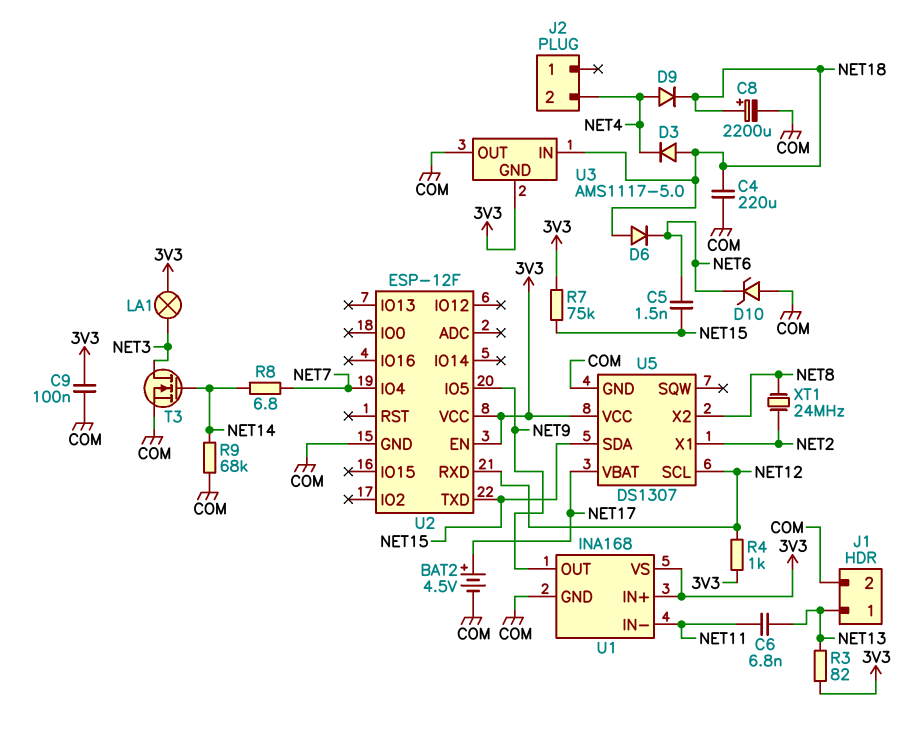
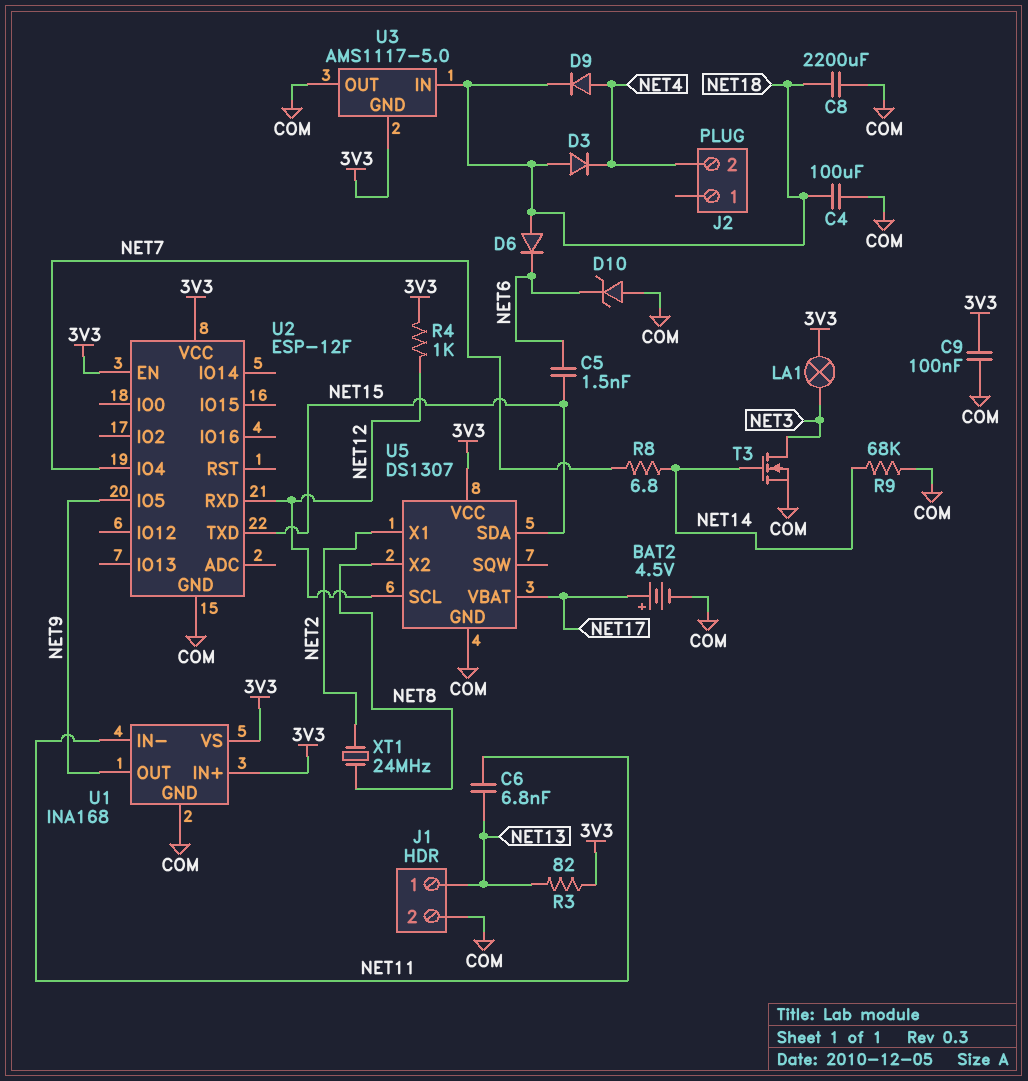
C4: 220uF (COM, NET18) -> 100uF (COM, NET18)
C8: 2200uF (plus NET18, minus COM) -> 2200uF (COM, NET18)
R7: 75k (3V3, NET15) -> none

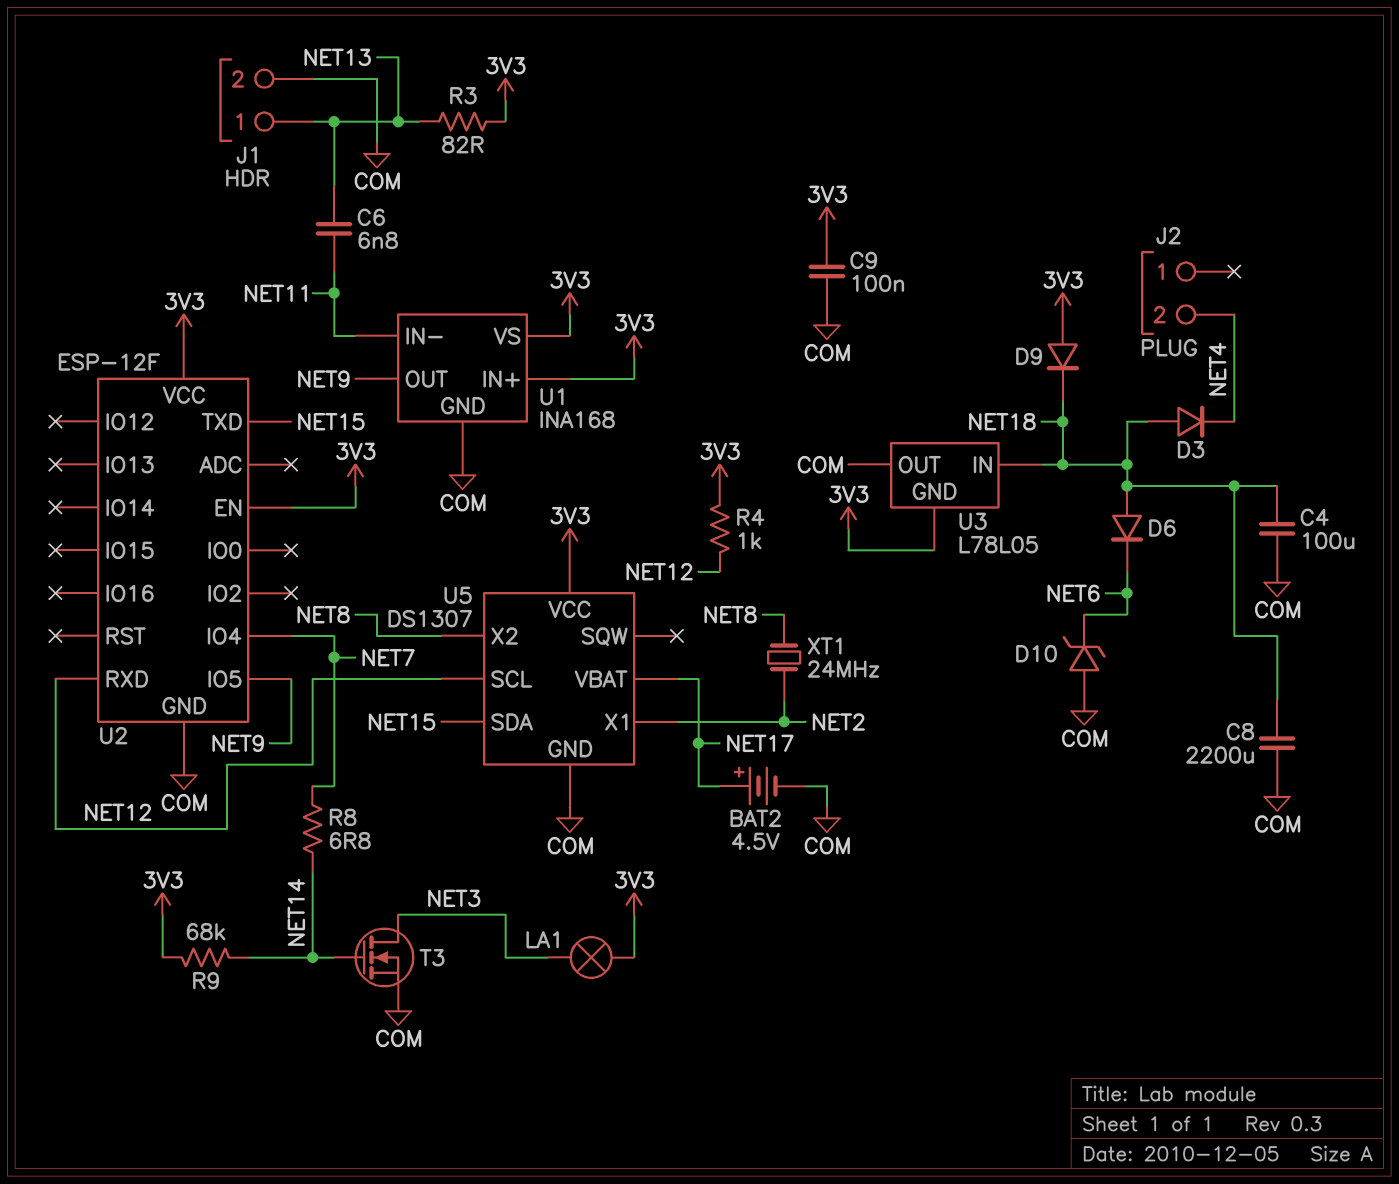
C5: 1.5nF (NET6, NET15) -> none
D9: diode (A NET4, K NET18) -> diode (A 3V3, K NET18)
R9: 68k (COM, NET14) -> 68k (3V3, NET14)
U3: AMS1117-5.0 -> L78L05

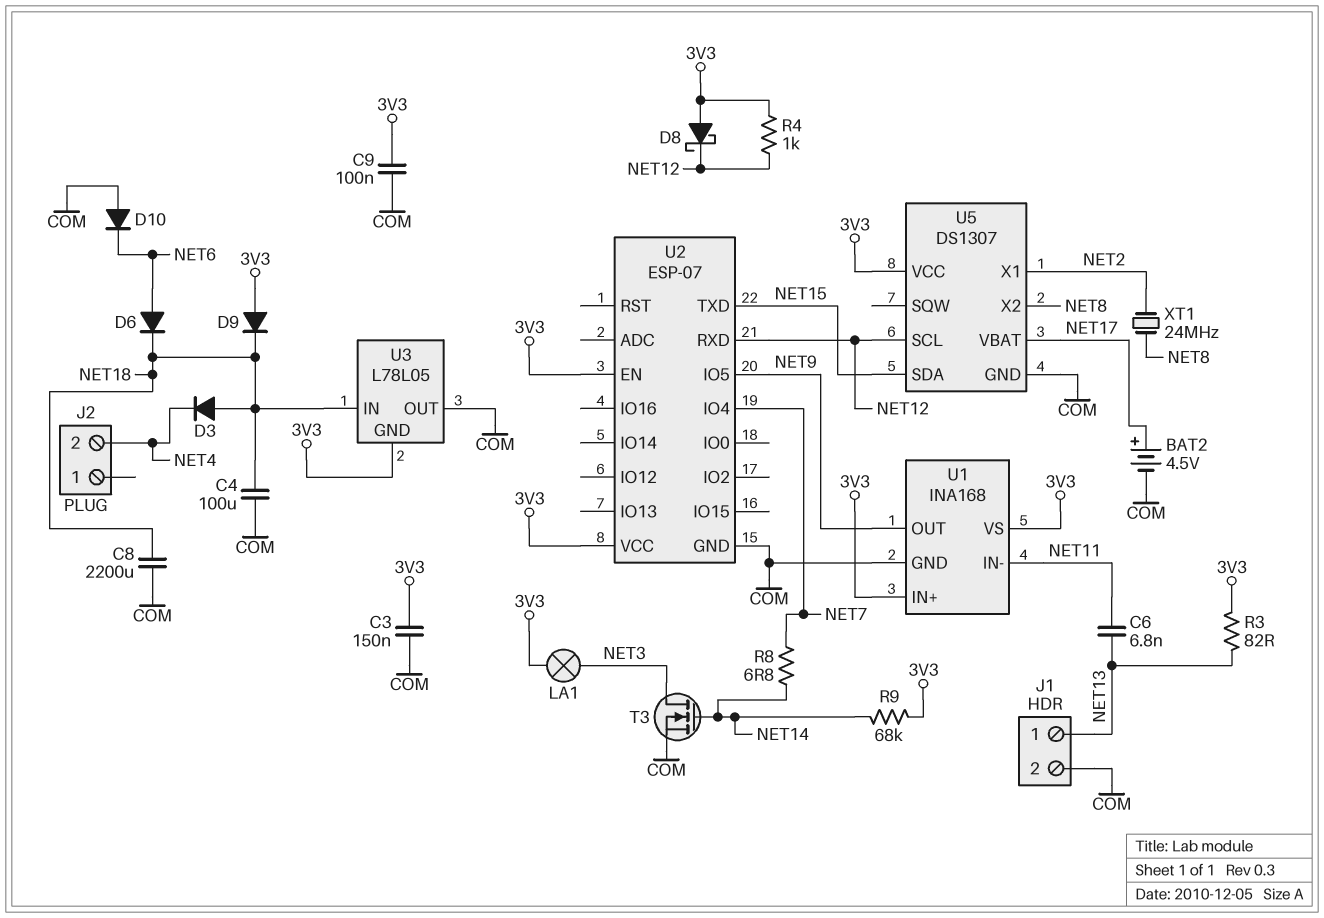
C3: none -> 150nF (3V3, COM)
D6: diode (A NET18, K NET6) -> diode (A NET6, K NET18)
D8: none -> schottky (A 3V3, K NET12)
D10: zener (A COM, K NET6) -> diode (A COM, K NET6)
U2: ESP-12F -> ESP-07

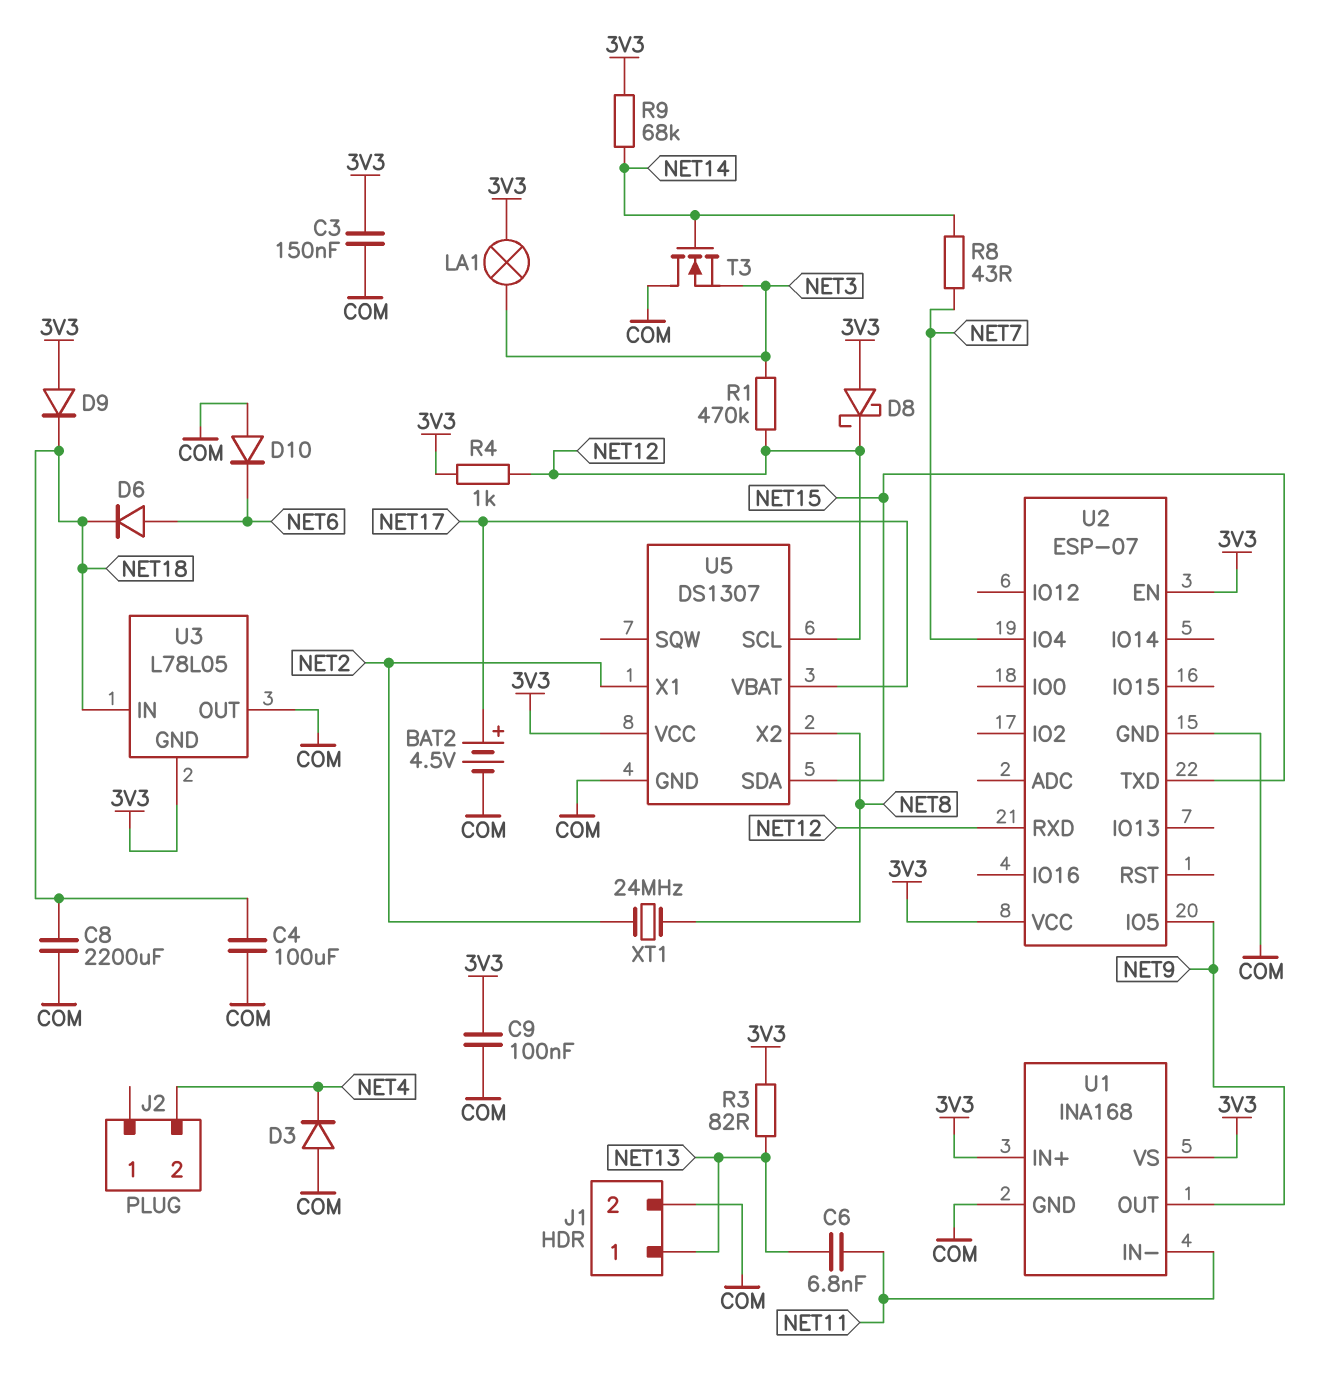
D3: diode (A NET18, K NET4) -> diode (A COM, K NET4)
R1: none -> 470k (NET3, NET12)
R8: 6.8 (NET7, NET14) -> 43 (NET7, NET14)
T3: NMOS (G NET14, D NET3, S COM) -> NMOS (G NET14, D COM, S NET3)

